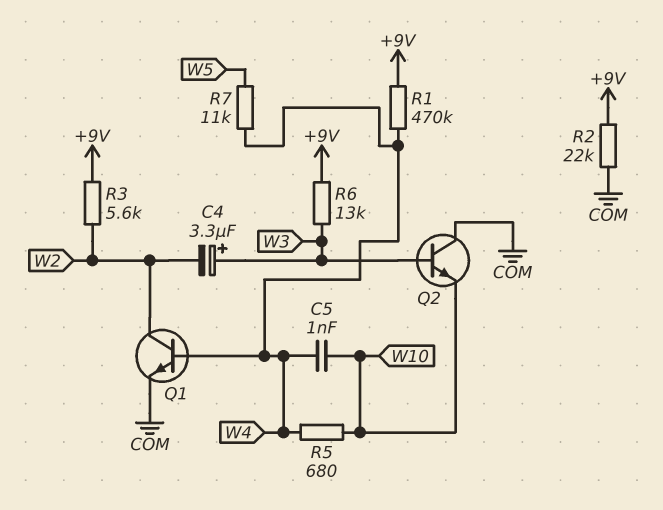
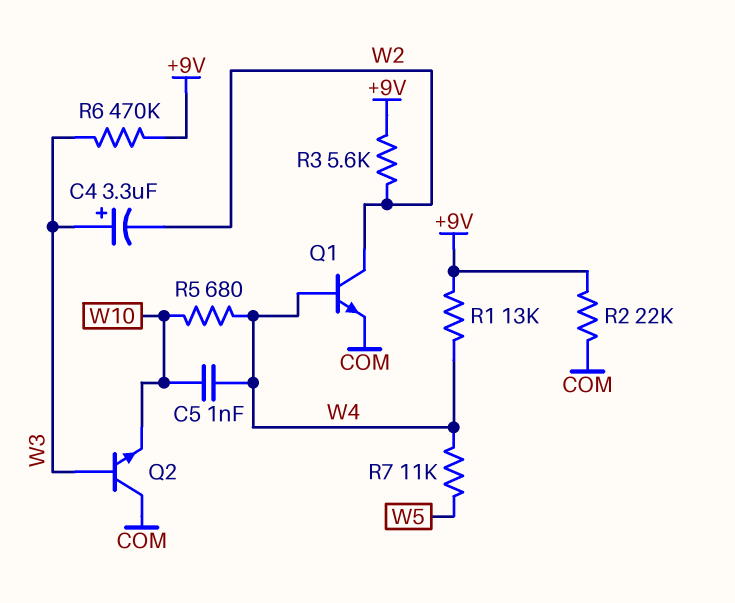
R1: 470k (+9V, W4) -> 13k (+9V, W4)
R6: 13k (+9V, W3) -> 470k (+9V, W3)

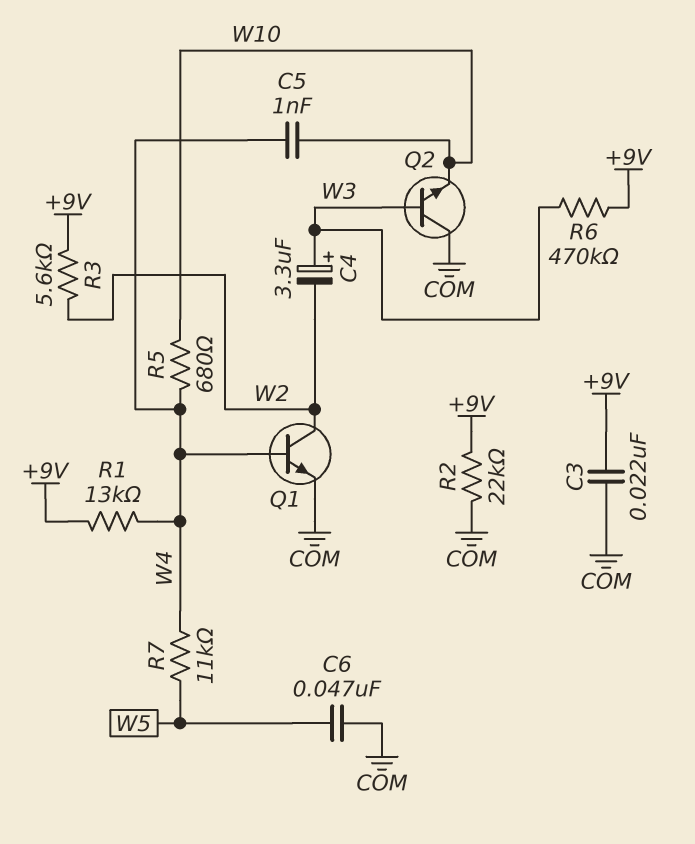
C3: none -> 22nF (+9V, COM)
C6: none -> 47nF (COM, W5)

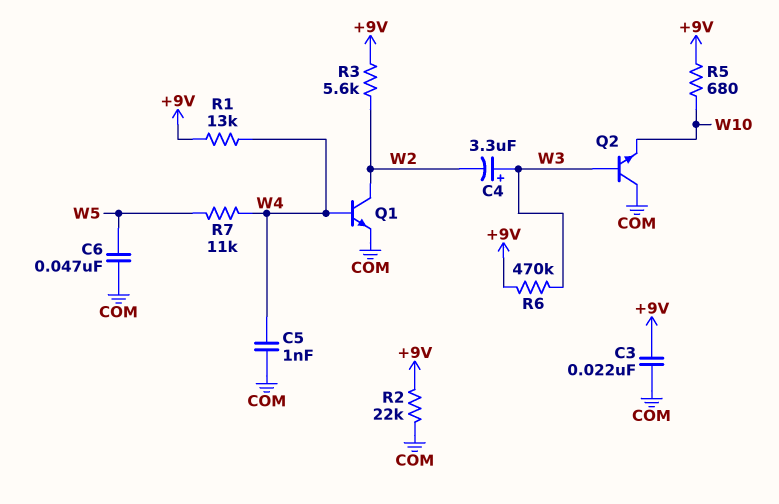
C5: 1nF (W4, W10) -> 1nF (COM, W4)
R5: 680 (W4, W10) -> 680 (+9V, W10)

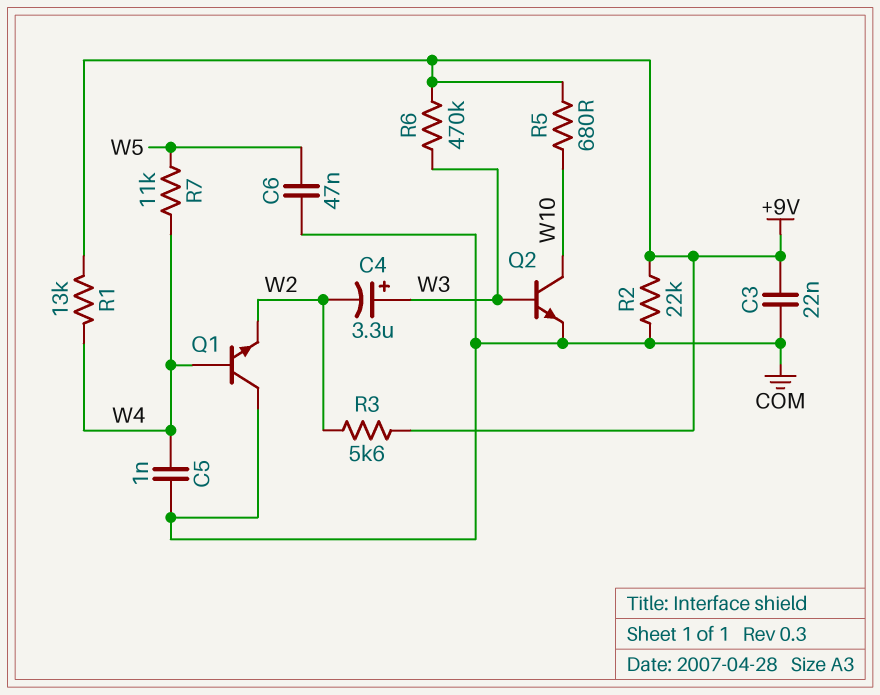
Q1: NPN (B W4, C W2, E COM) -> NPN (B W4, C COM, E W2)
Q2: NPN (B W3, C COM, E W10) -> NPN (B W3, C W10, E COM)

